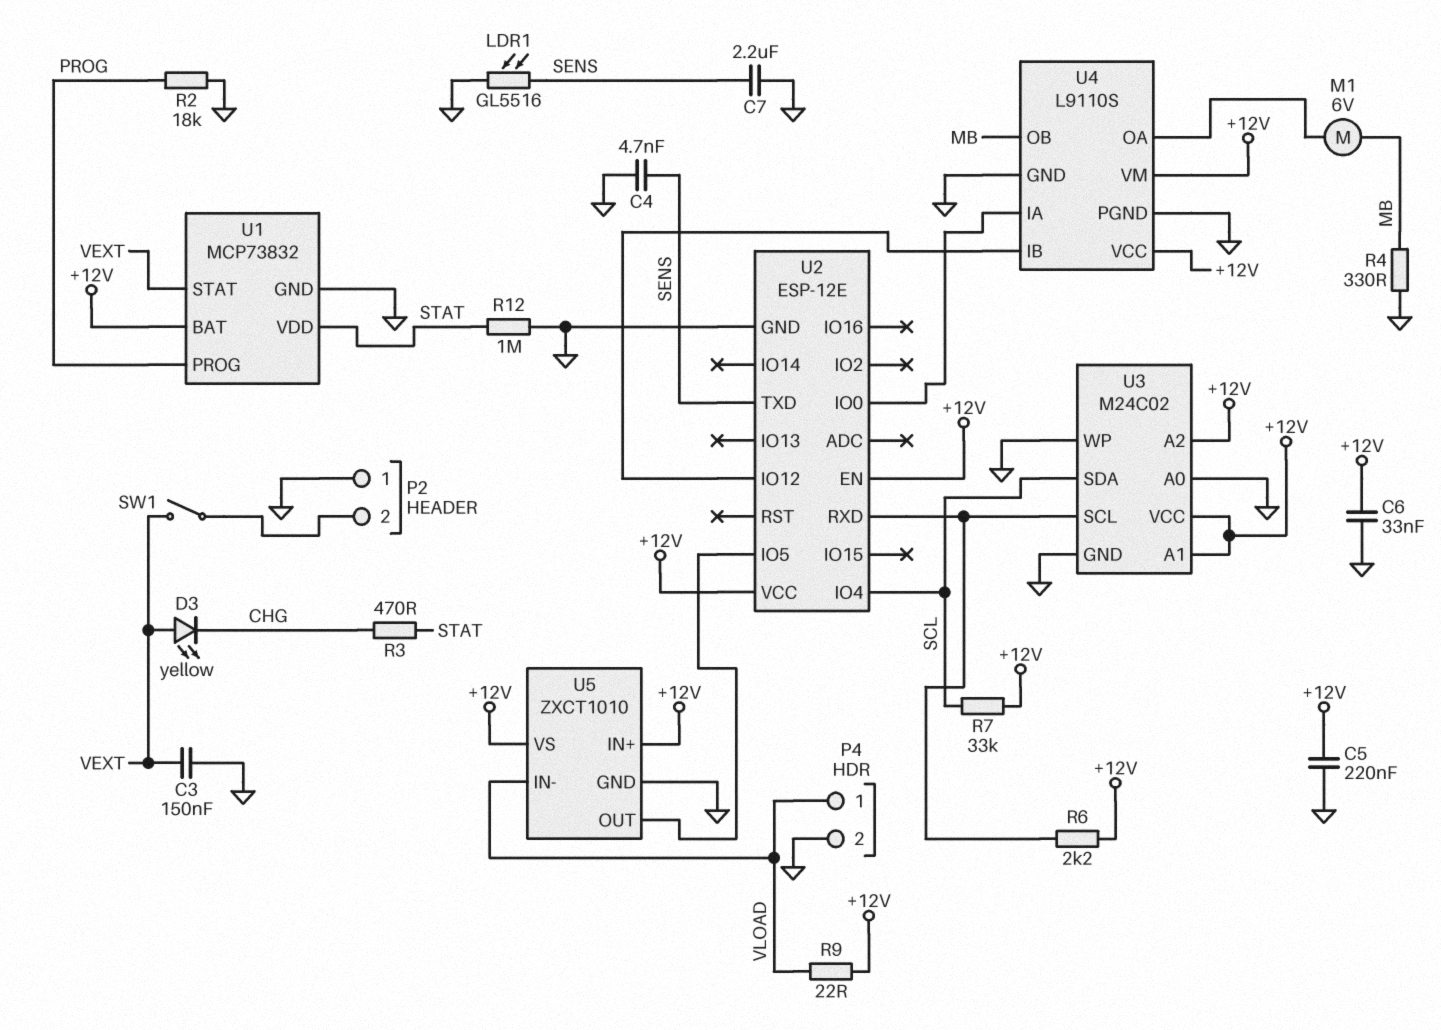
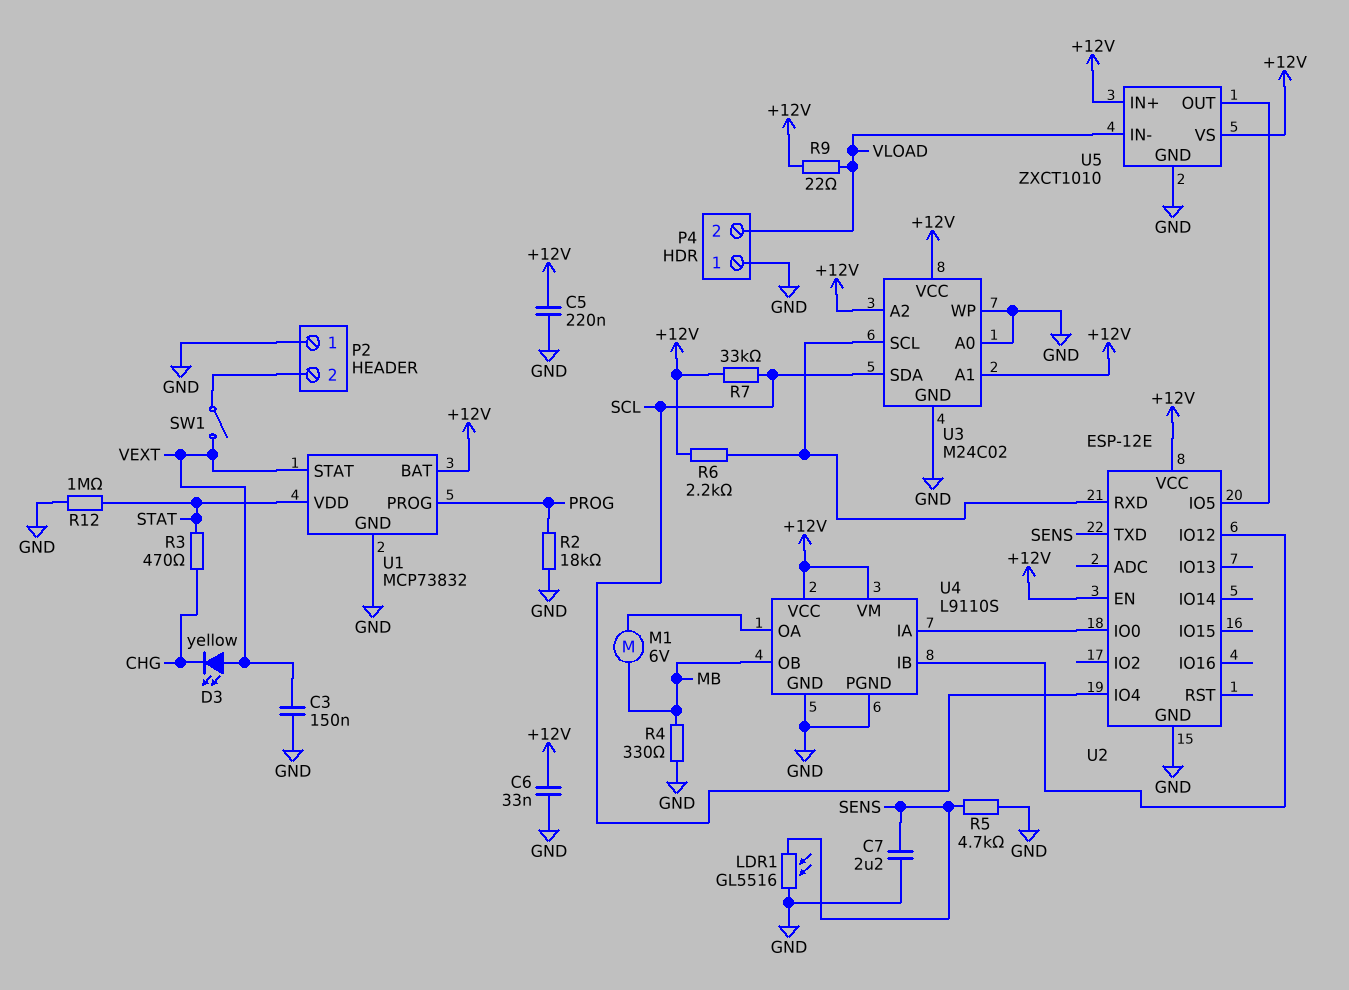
C4: 4.7nF (GND, SENS) -> none
P4 pin 1: VLOAD -> GND
P4 pin 2: GND -> VLOAD
R5: none -> 4.7k (GND, SENS)

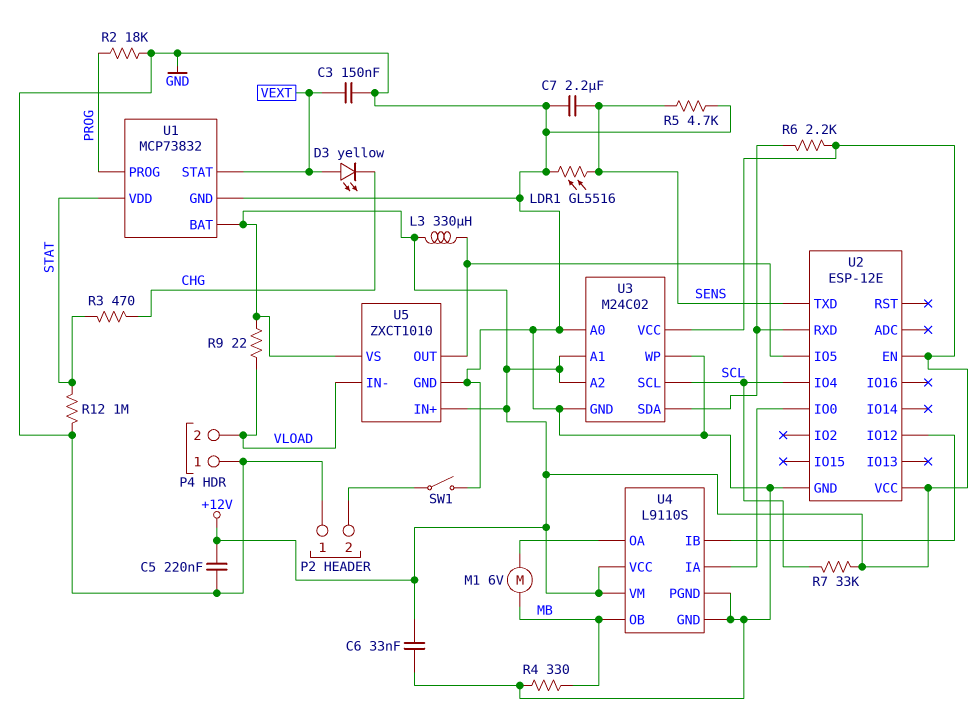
L3: none -> 330uH (+12V, U2/IO5)
SW1: switch (P2/2, VEXT) -> switch (GND, P2/2)
U3 pin SCL: U2/RXD -> SCL
U3 pin SDA: SCL -> U2/RXD

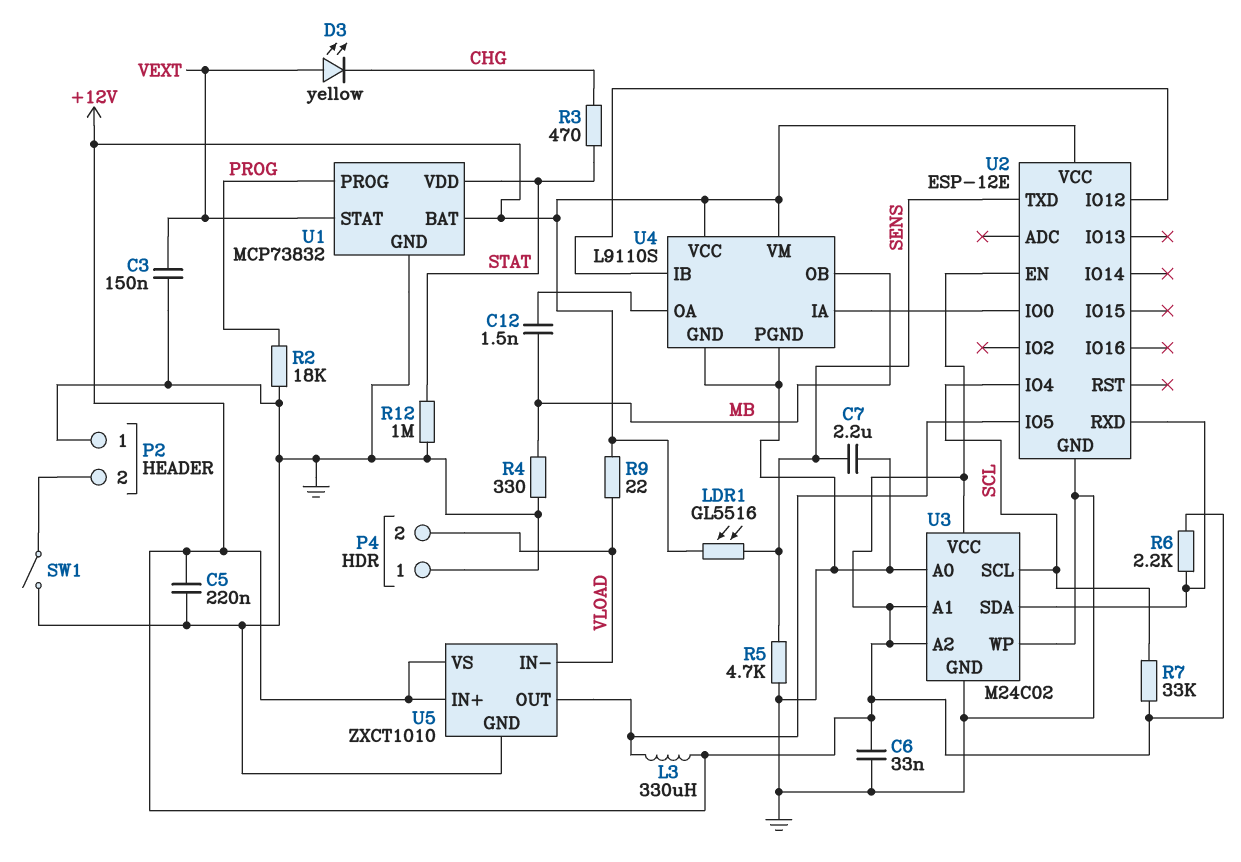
C12: none -> 1.5nF (MB, U4/OA)
LDR1: GL5516 (GND, SENS) -> GL5516 (+12V, SENS)
M1: motor 6V (MB, U4/OA) -> none

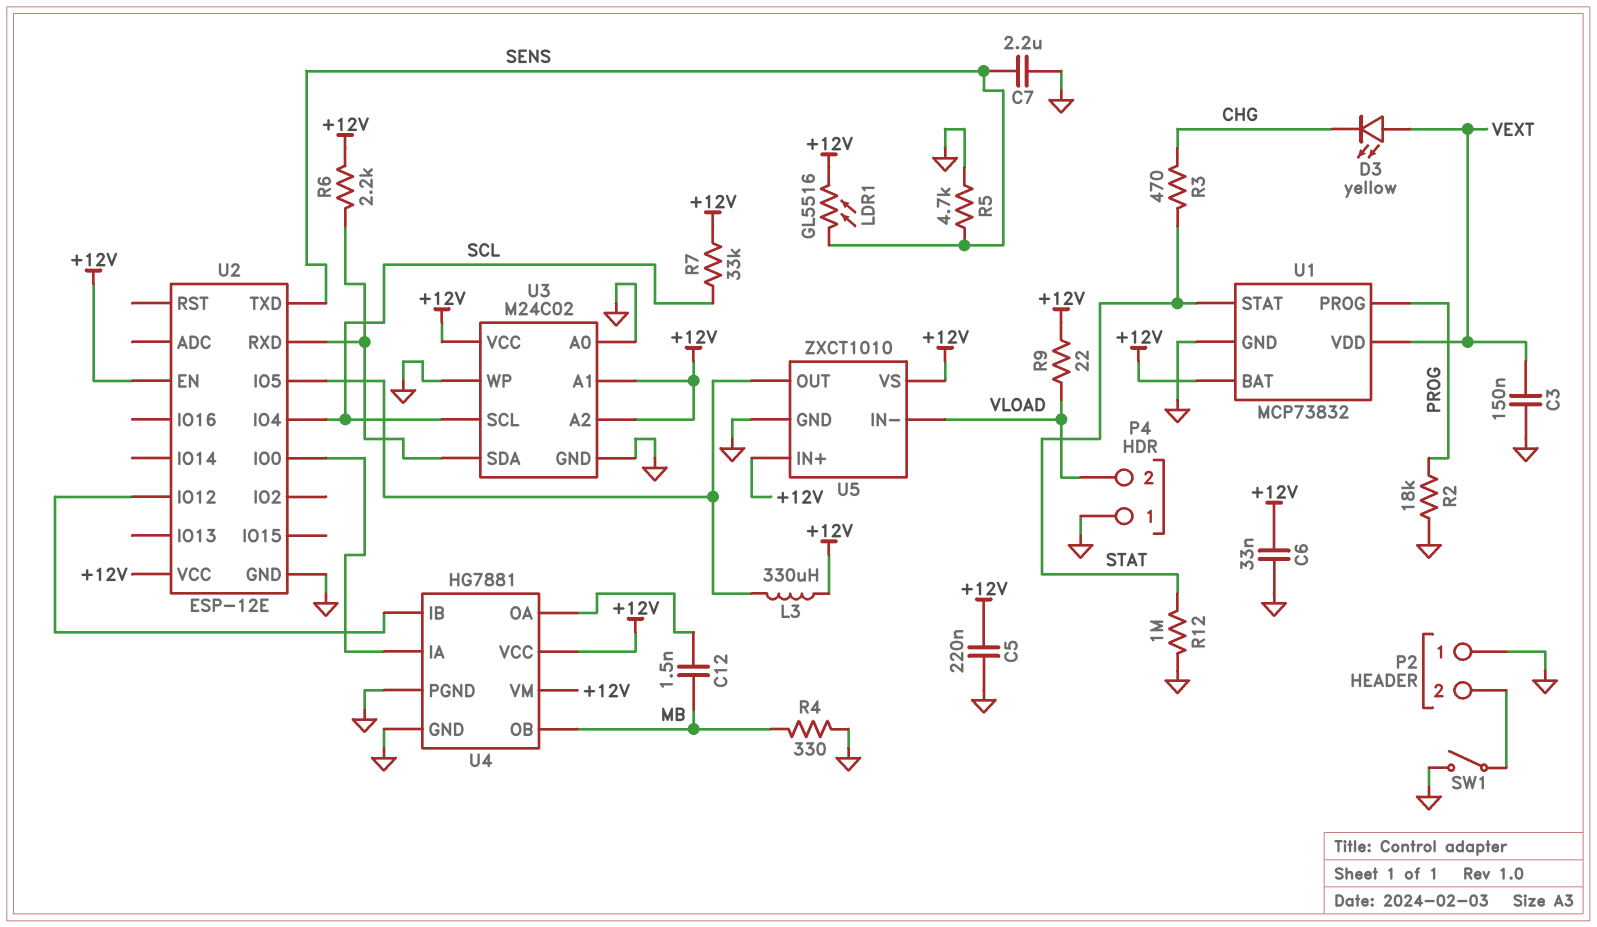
U1 pin STAT: VEXT -> STAT
U1 pin VDD: STAT -> VEXT
U4: L9110S -> HG7881

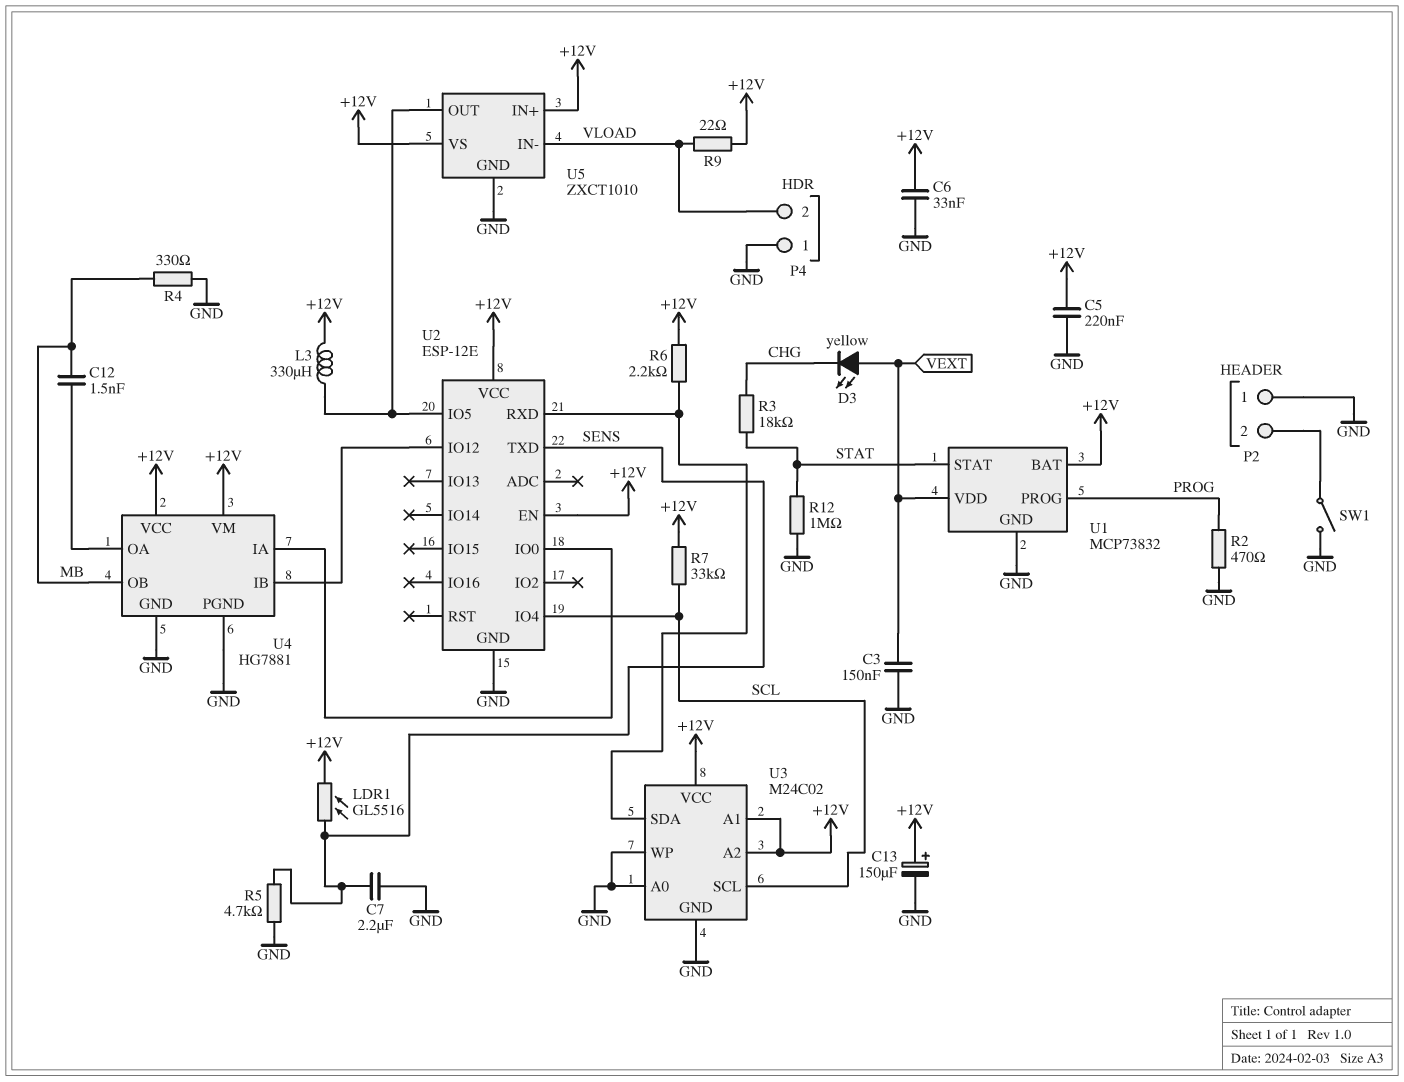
C13: none -> 150uF (plus +12V, minus GND)
R2: 18k (GND, PROG) -> 470 (GND, PROG)
R3: 470 (CHG, STAT) -> 18k (CHG, STAT)

